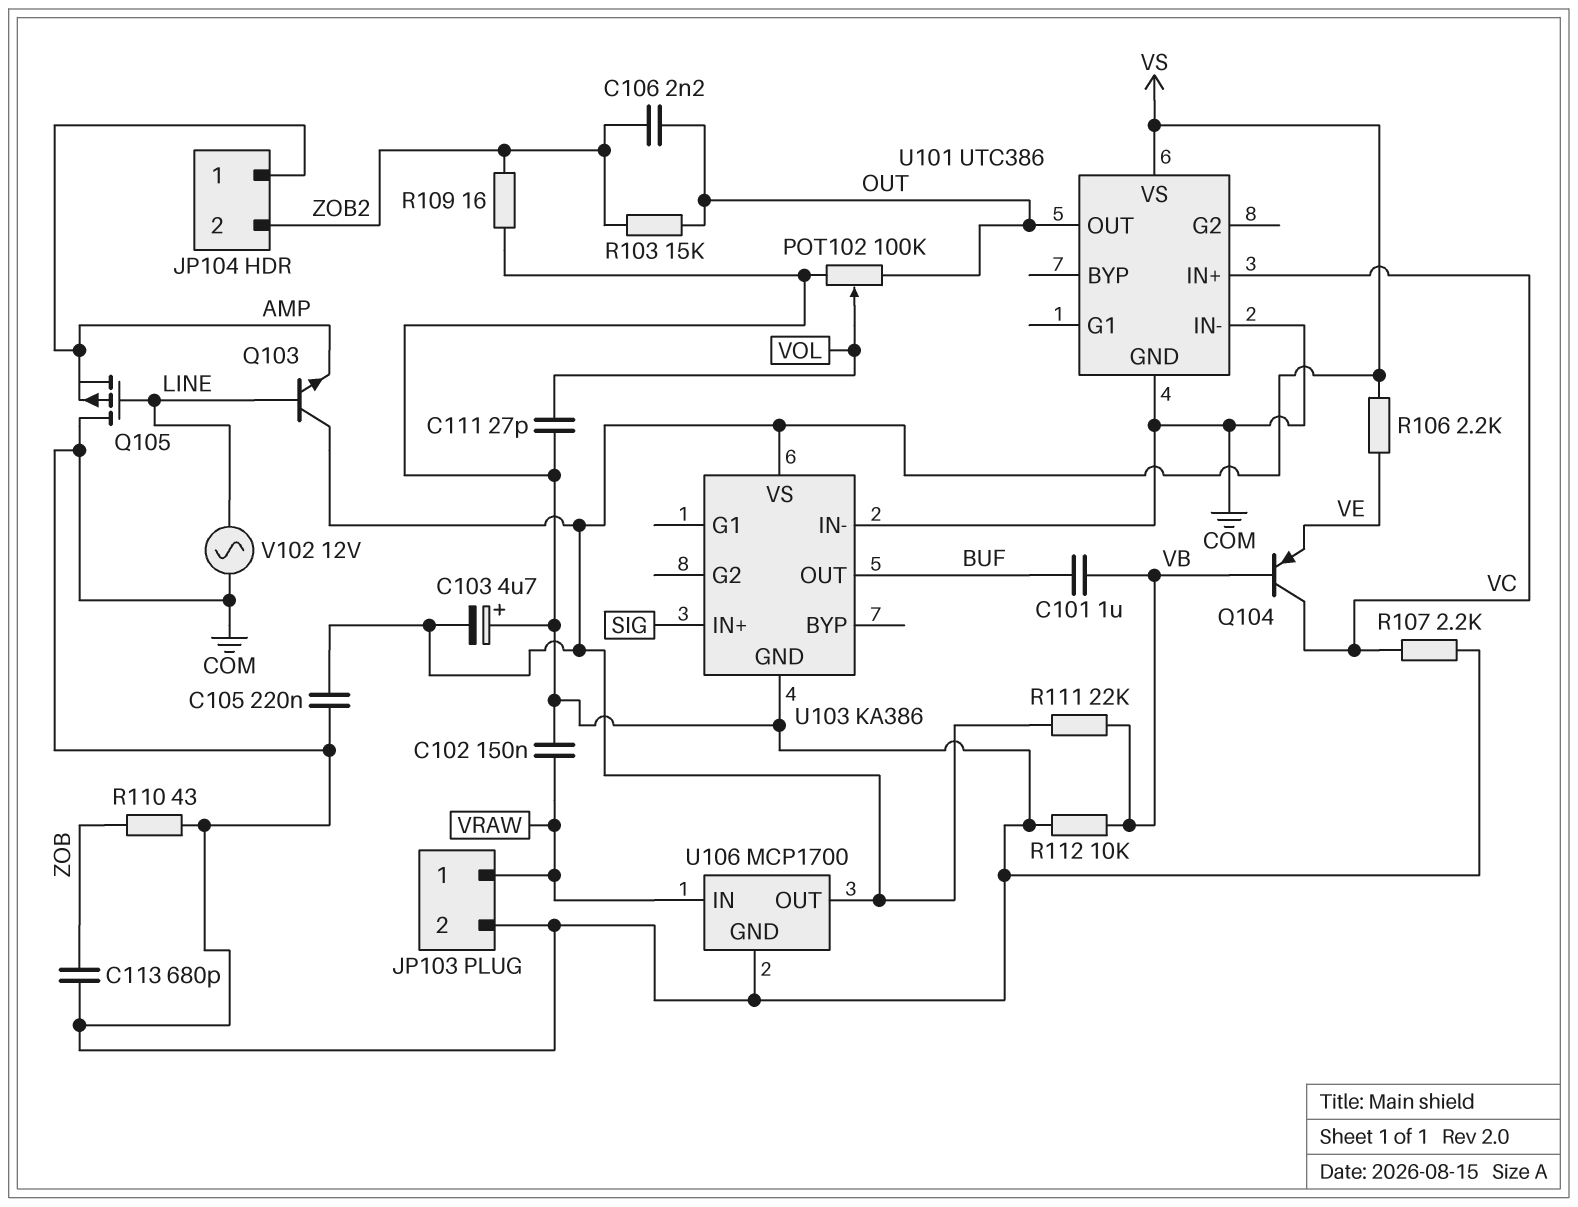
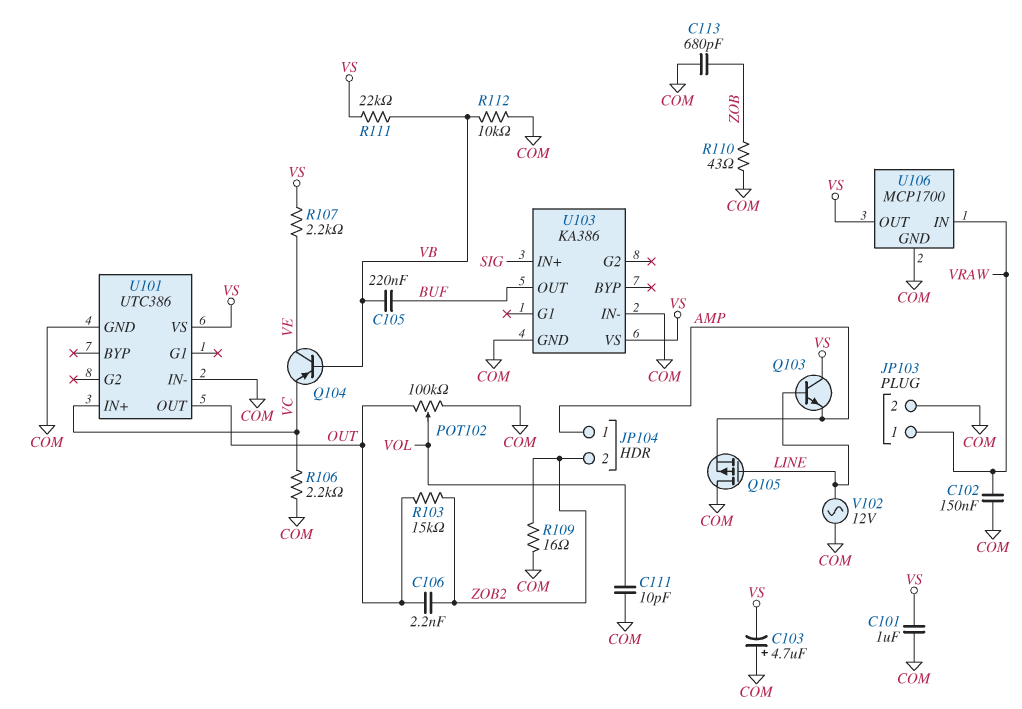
C101: 1uF (BUF, VB) -> 1uF (COM, VS)
C105: 220nF (COM, VS) -> 220nF (BUF, VB)
C111: 27pF (COM, VOL) -> 10pF (COM, VOL)
Q104: PNP (B VB, C VC, E VE) -> PNP (B VB, C VE, E VC)
R106: 2.2k (VE, VS) -> 2.2k (COM, VC)
R107: 2.2k (COM, VC) -> 2.2k (VE, VS)

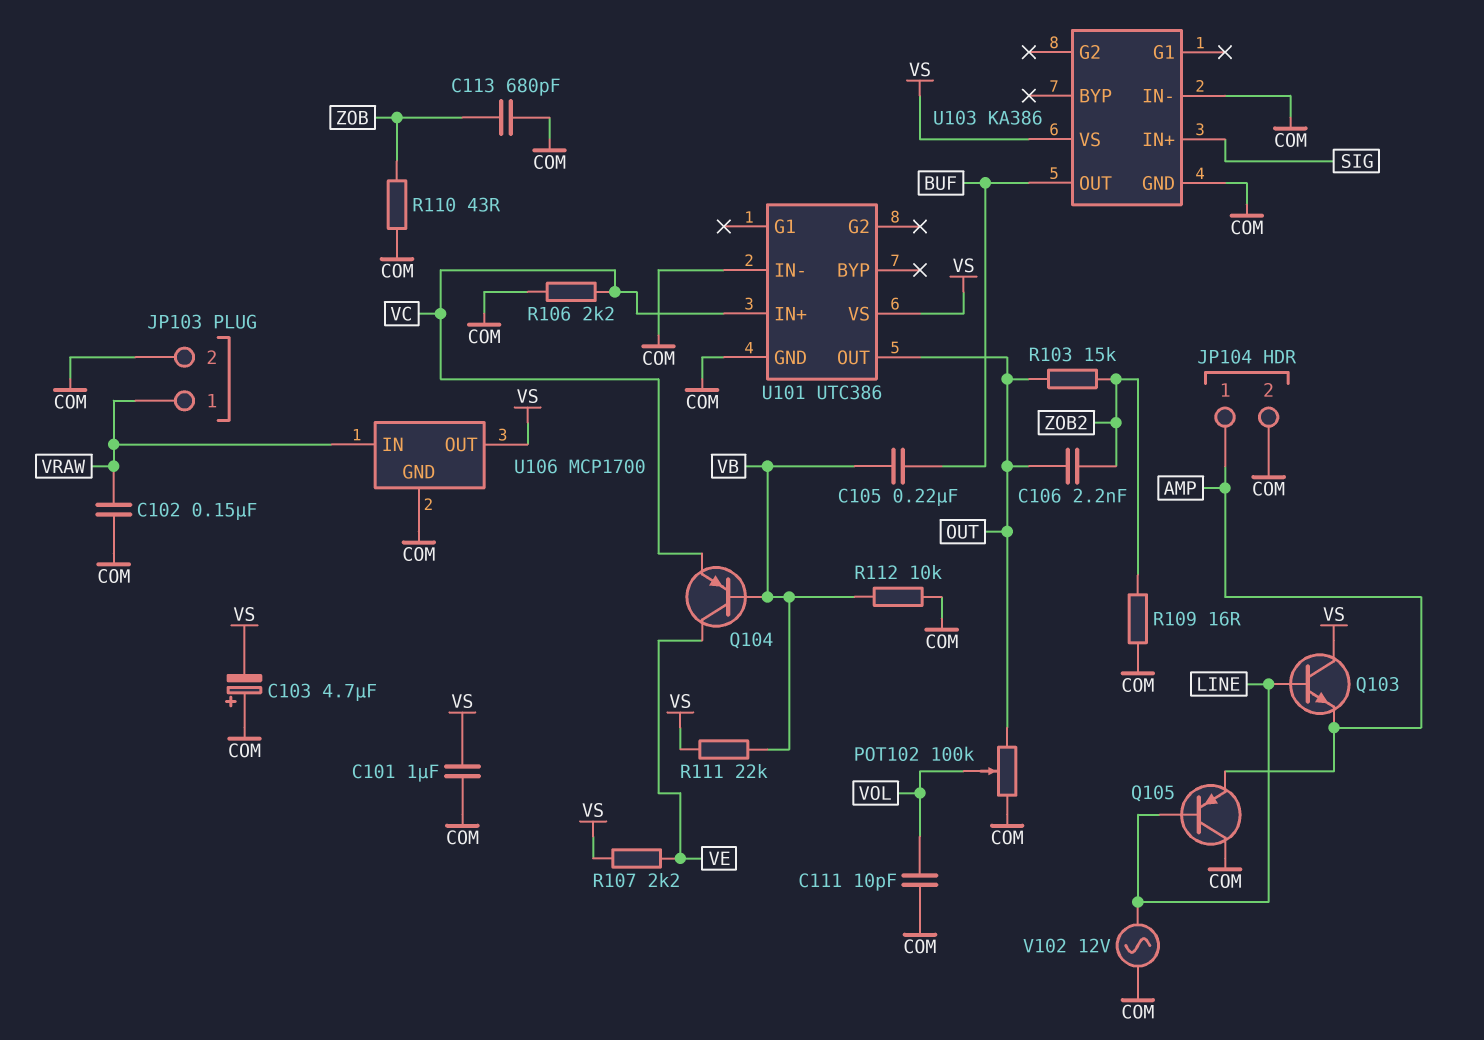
JP104 pin 2: ZOB2 -> COM
Q105: PMOS (G LINE, D COM, S AMP) -> PNP (B LINE, C COM, E AMP)

